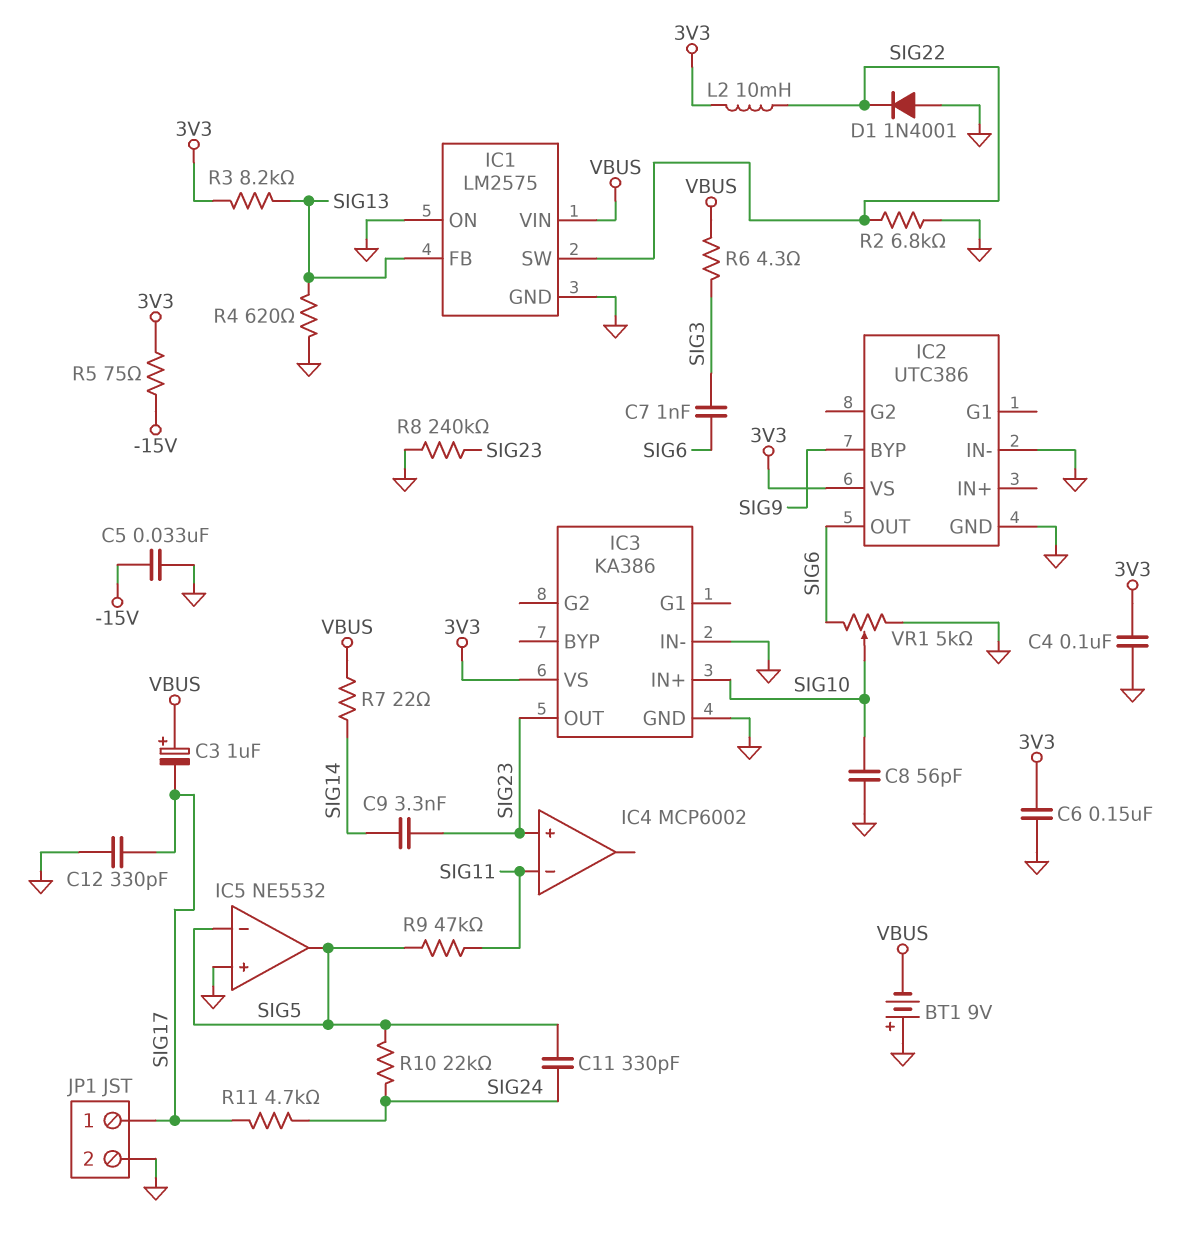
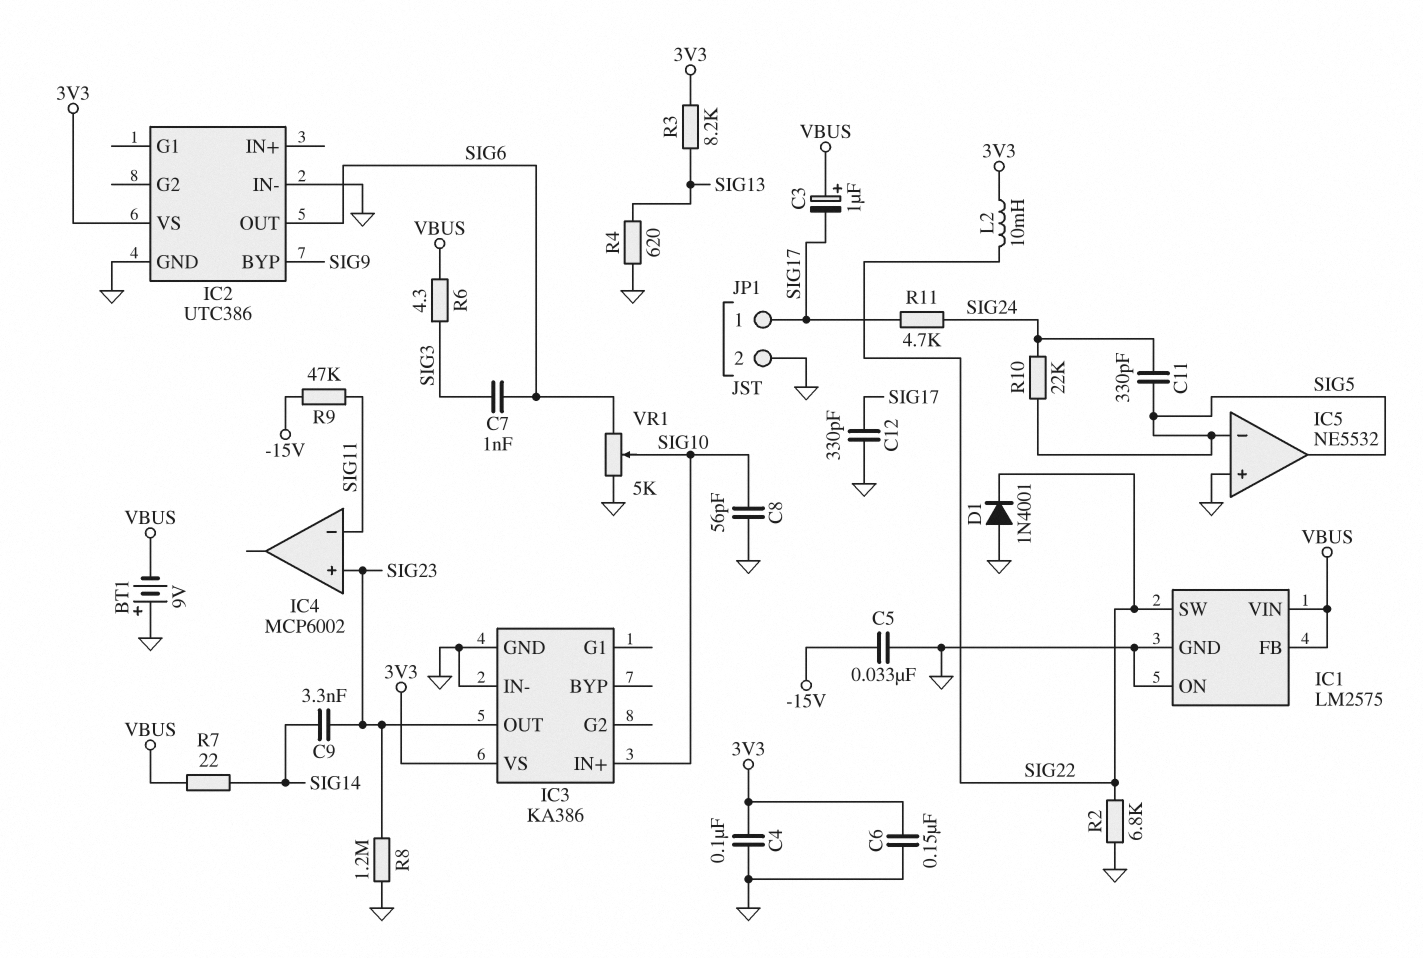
IC1 pin FB: SIG13 -> VBUS
R5: 75 (-15V, 3V3) -> none
R8: 240k (GND, SIG23) -> 1.2M (GND, SIG23)
R9: 47k (SIG5, SIG11) -> 47k (-15V, SIG11)

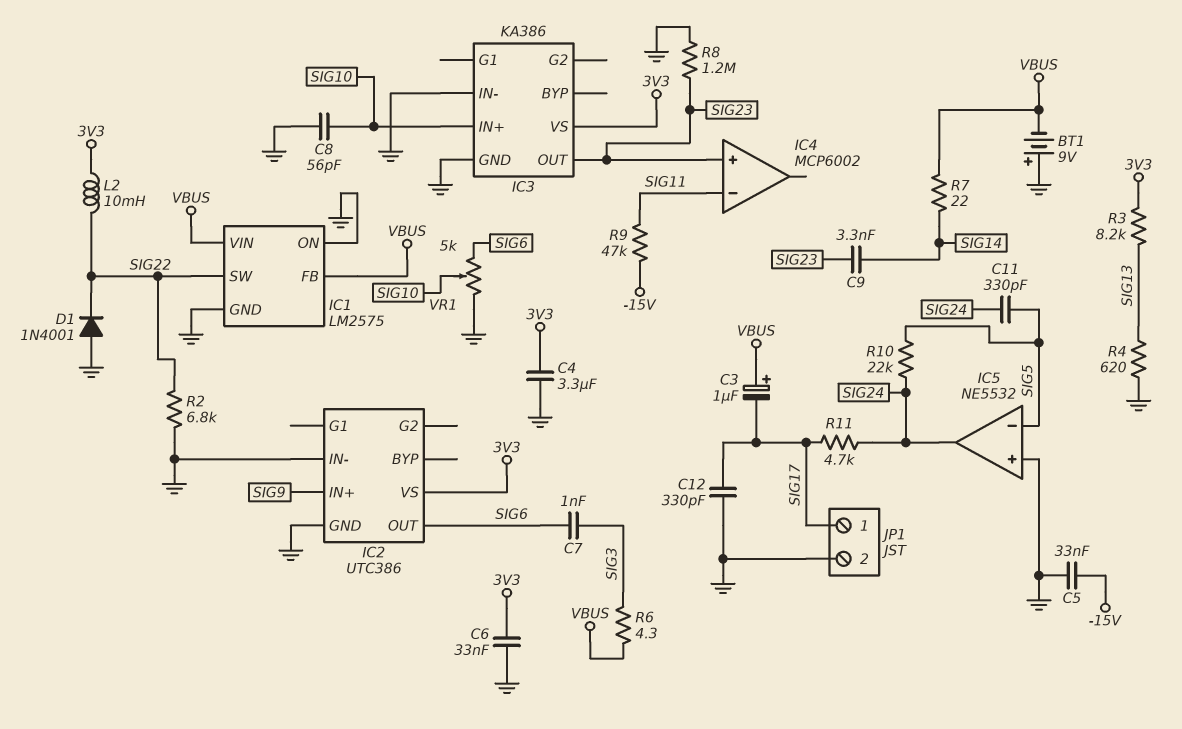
C4: 100nF (3V3, GND) -> 3.3uF (3V3, GND)
C6: 150nF (3V3, GND) -> 33nF (3V3, GND)
IC2 pin BYP: SIG9 -> none
IC2 pin IN+: none -> SIG9
IC5 pin out: SIG5 -> SIG24

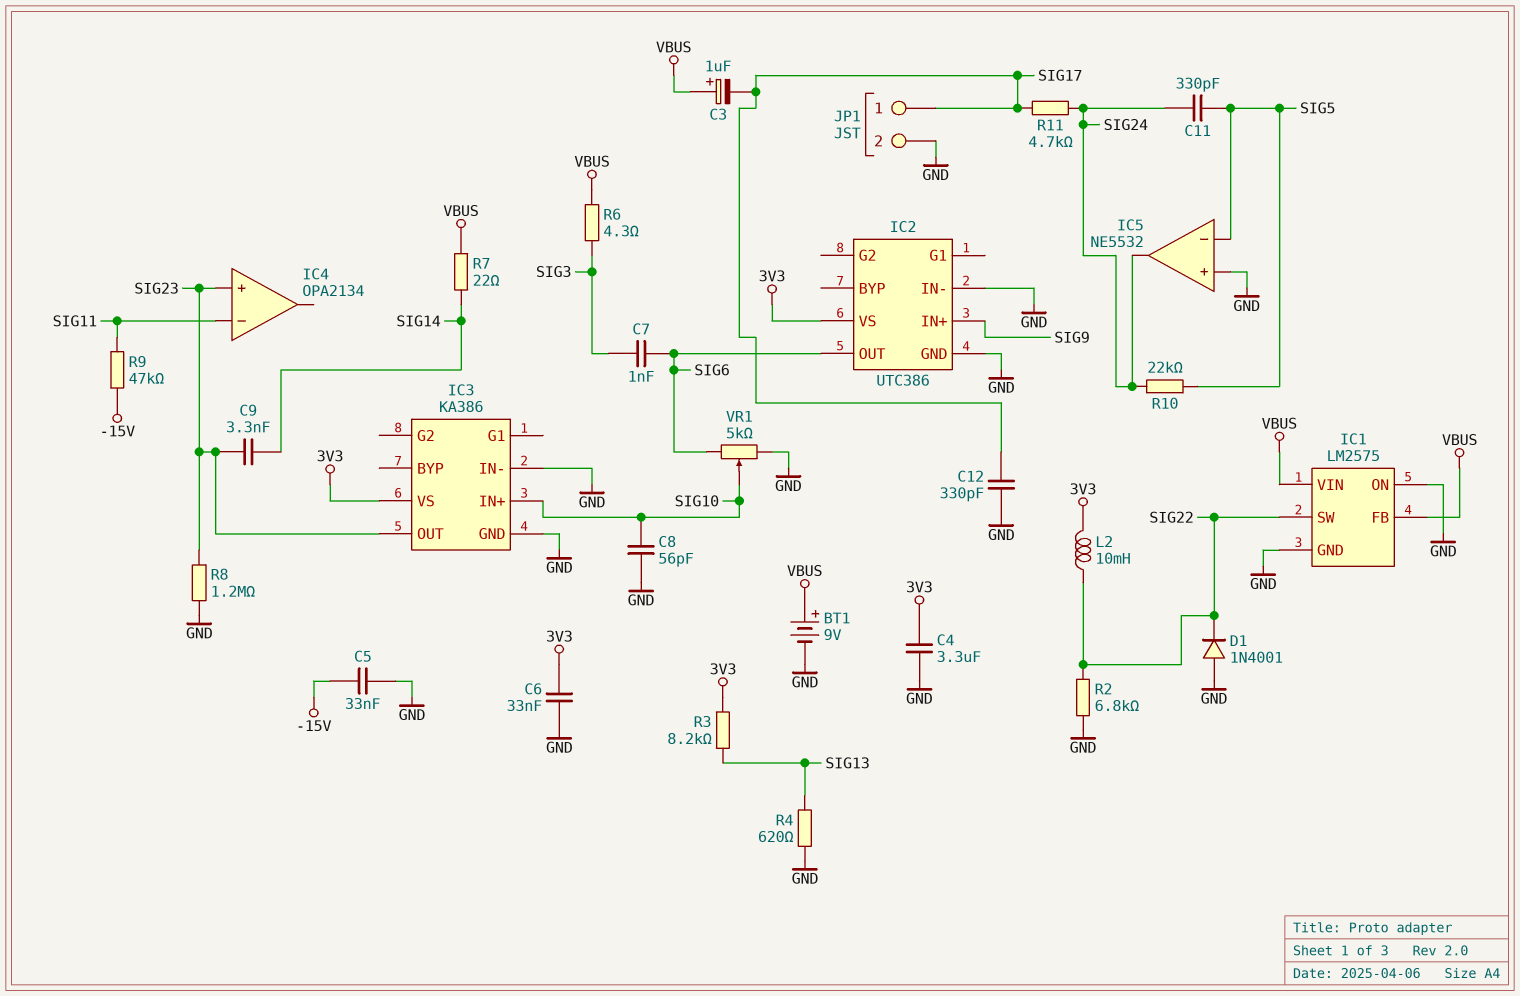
BT1: 9V (plus GND, minus VBUS) -> 9V (plus VBUS, minus GND)
IC4: MCP6002 -> OPA2134

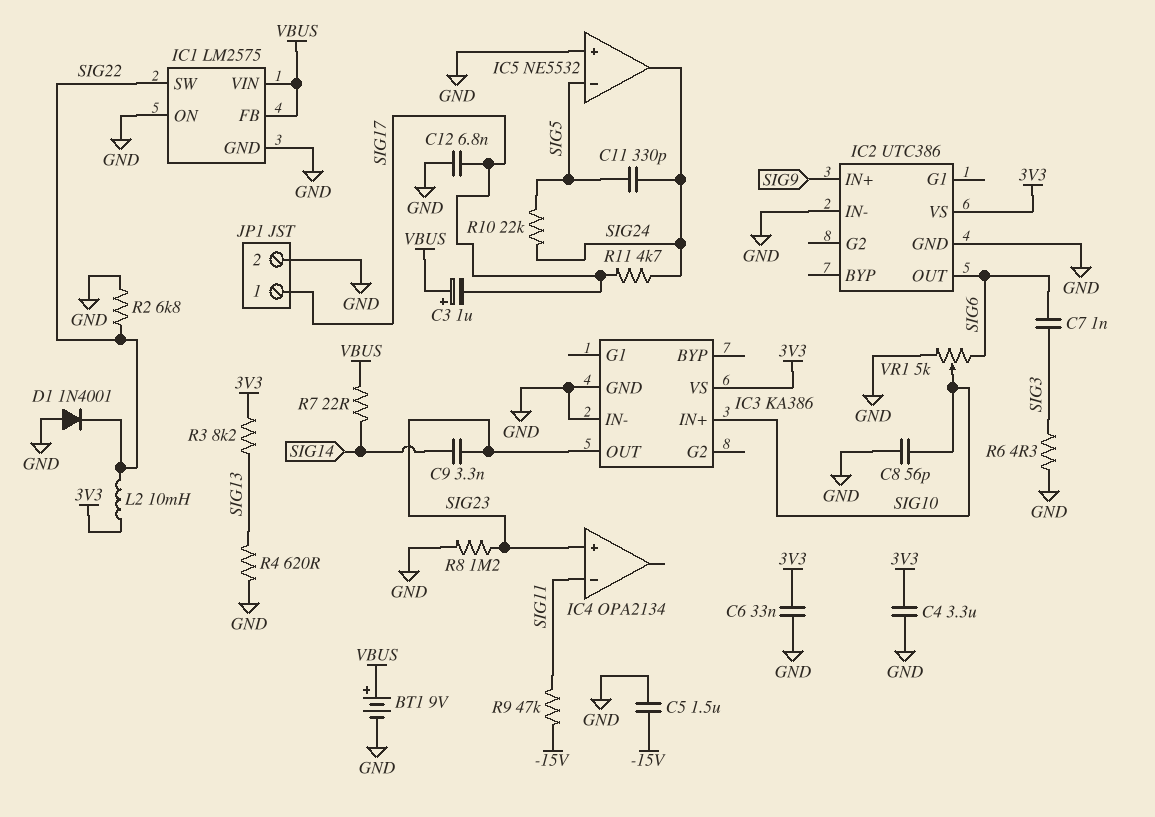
C5: 33nF (-15V, GND) -> 1.5uF (-15V, GND)
C12: 330pF (GND, SIG17) -> 6.8nF (GND, SIG17)
R6: 4.3 (SIG3, VBUS) -> 4.3 (GND, SIG3)

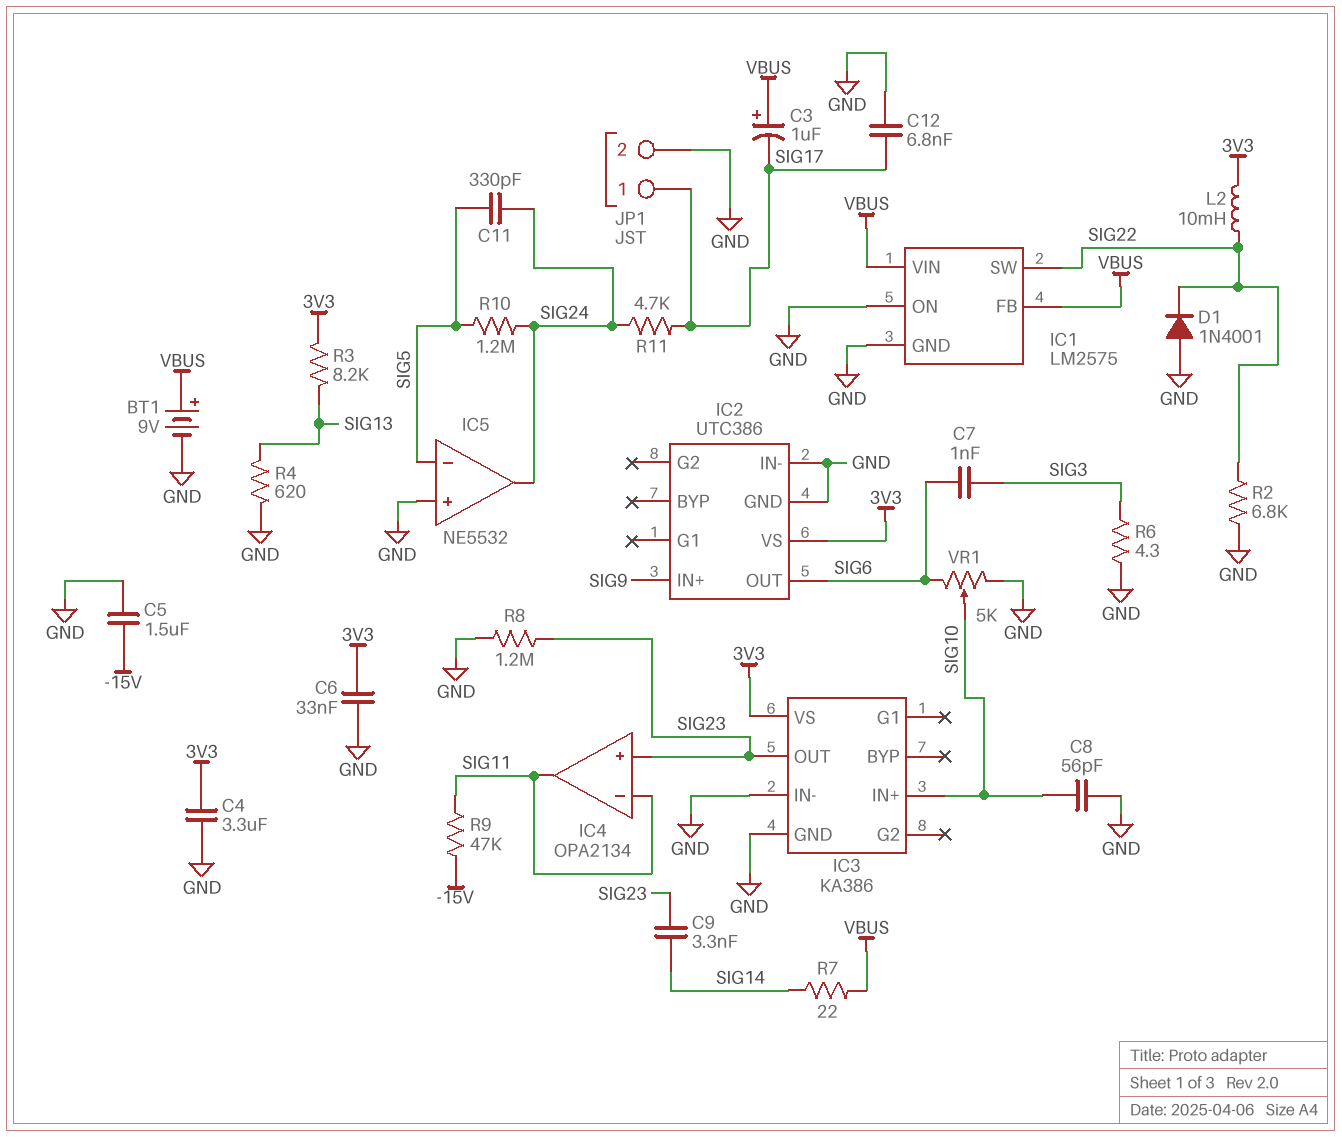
IC4 pin out: none -> SIG11
R10: 22k (SIG5, SIG24) -> 1.2M (SIG5, SIG24)

